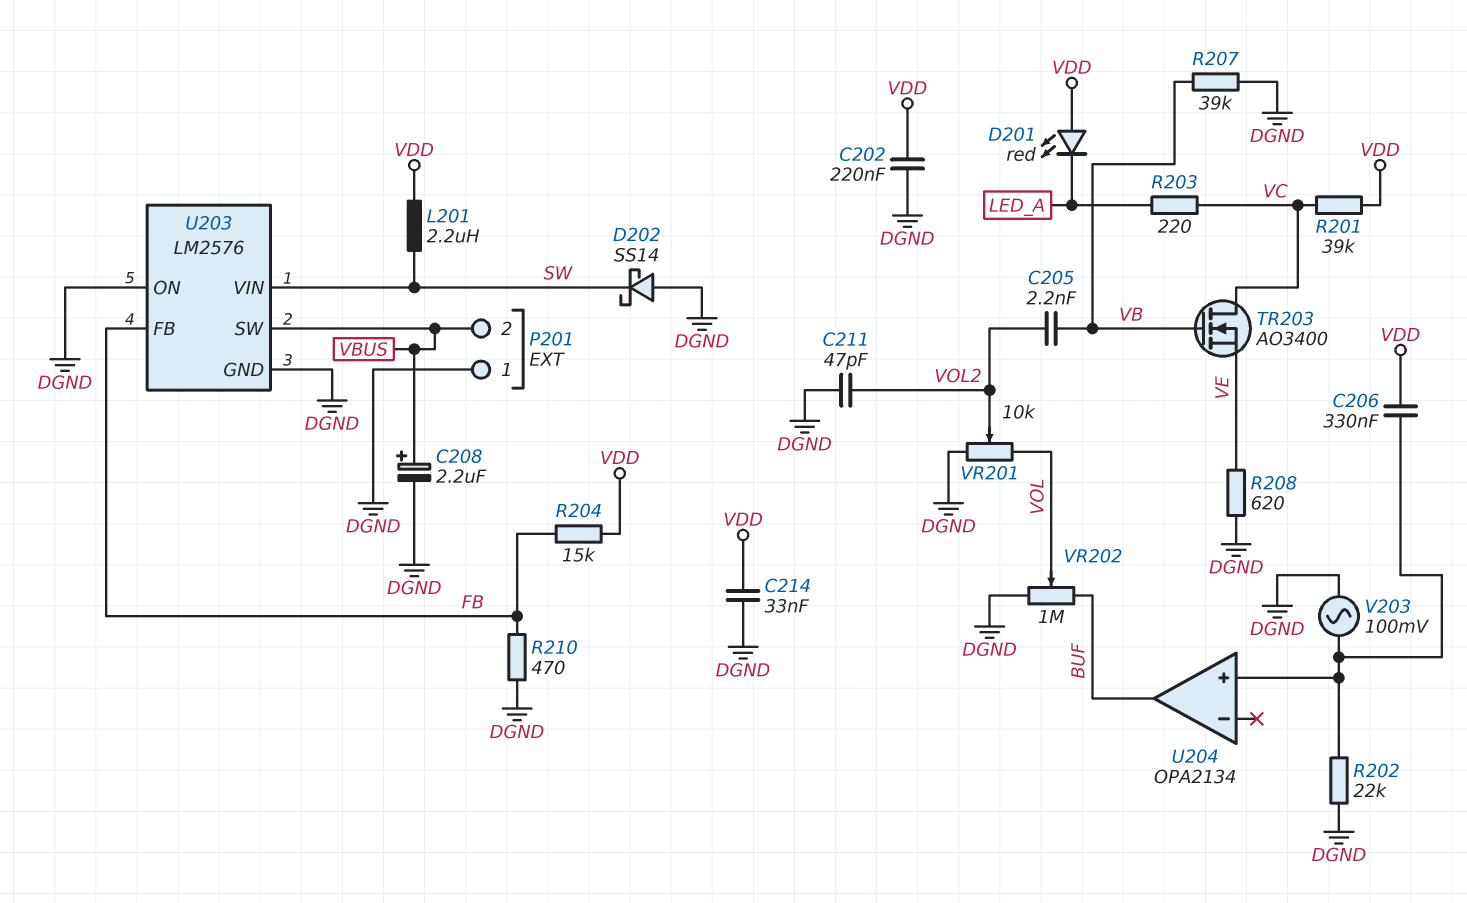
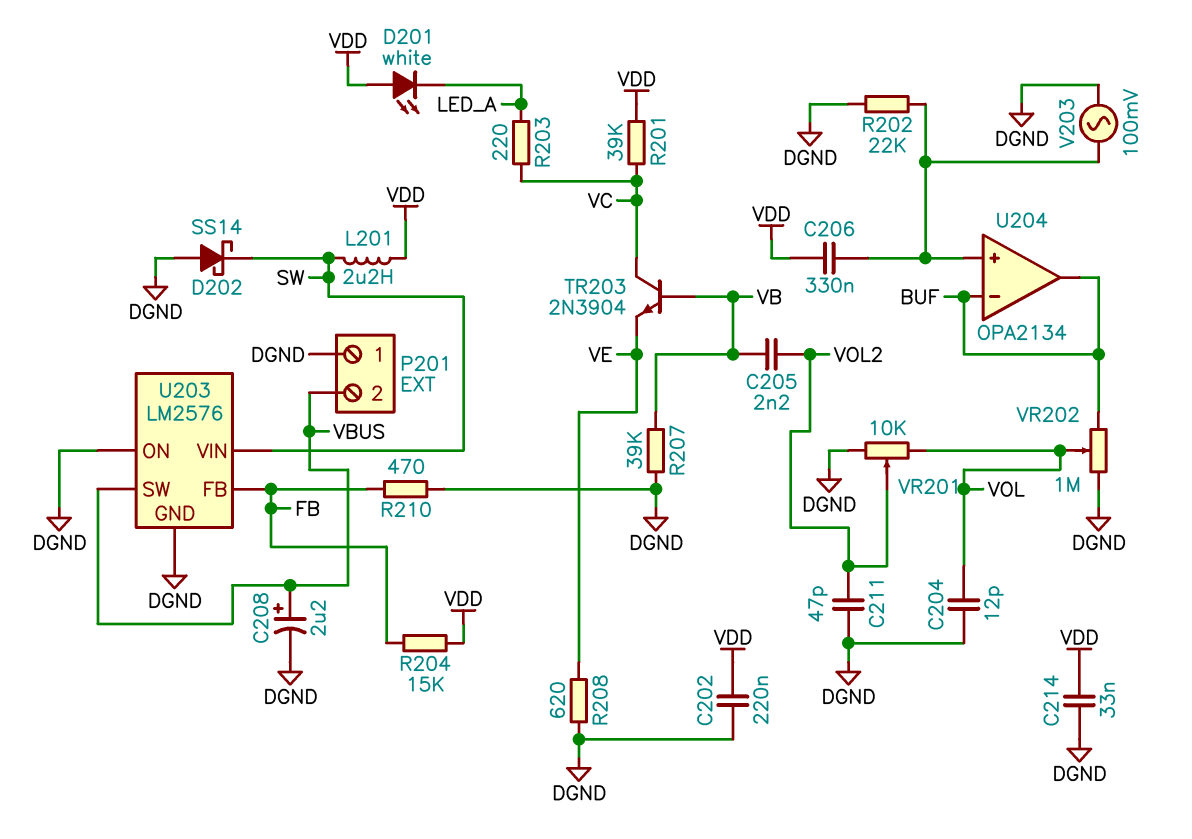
C204: none -> 12pF (DGND, VOL)
D201: LED red (A VDD, K LED_A) -> LED white (A VDD, K LED_A)
TR203: NMOS AO3400 (G VB, D VC, S VE) -> NPN 2N3904 (B VB, C VC, E VE)
U204 pin in-: none -> BUF

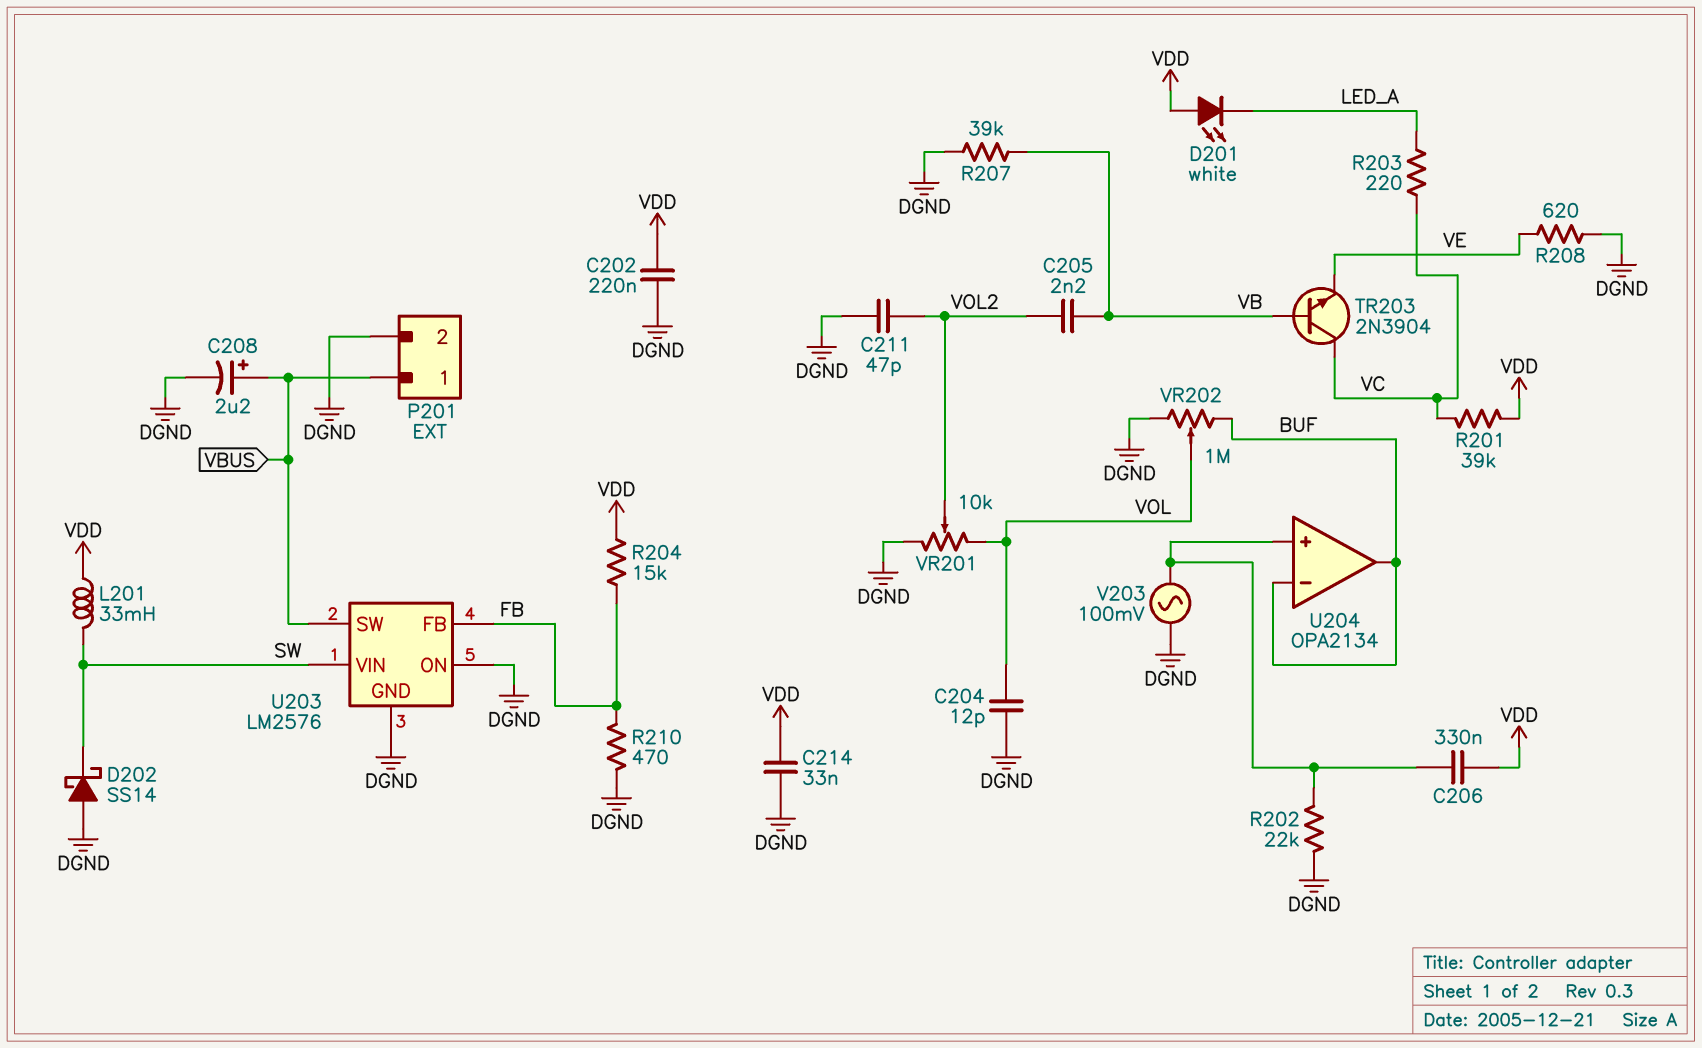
L201: 2.2uH (SW, VDD) -> 33mH (SW, VDD)
P201 pin 1: DGND -> VBUS
P201 pin 2: VBUS -> DGND

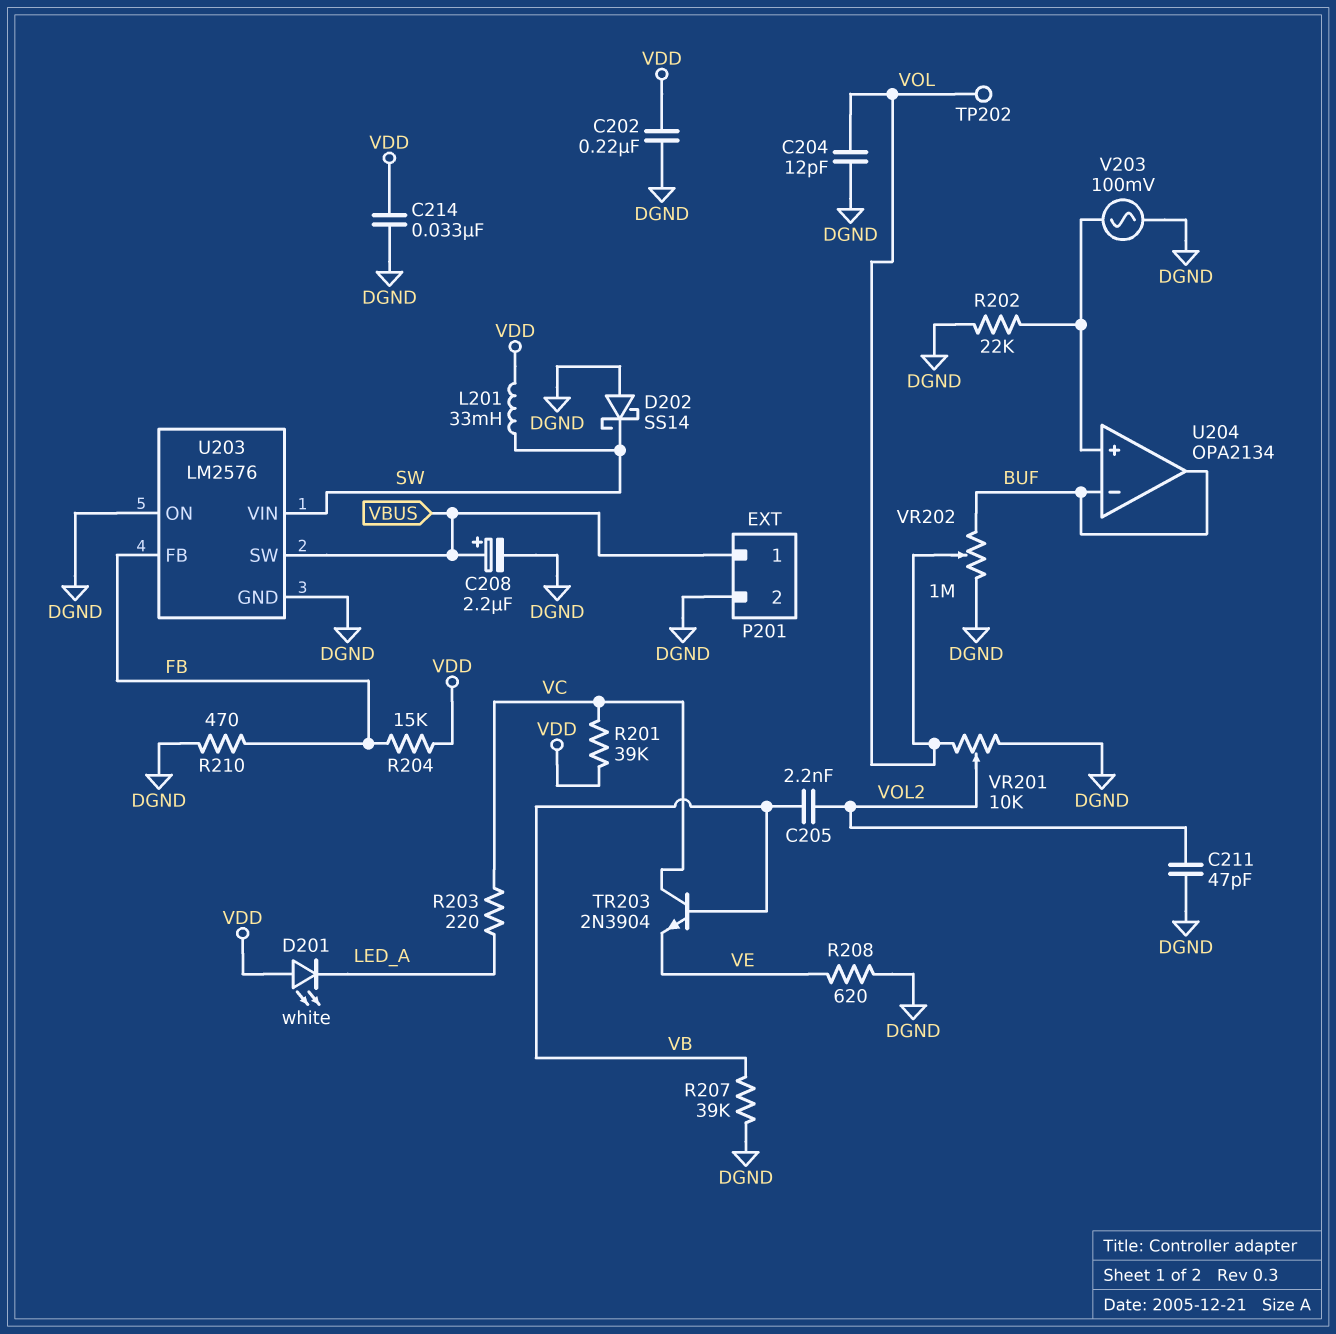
C206: 330nF (U204/in+, VDD) -> none
TP202: none -> test point (VOL)

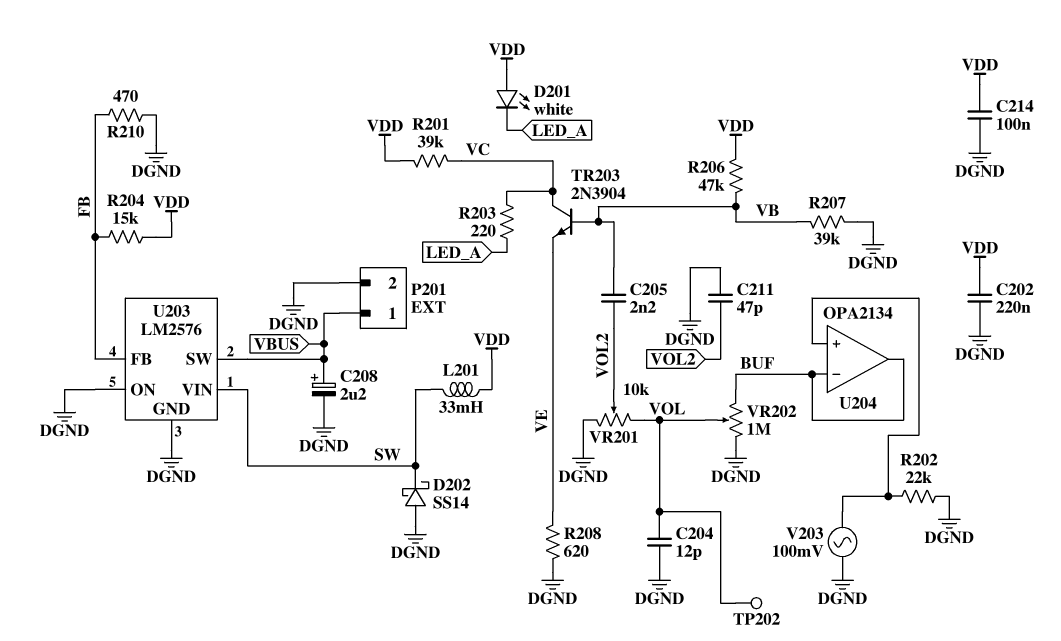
C214: 33nF (DGND, VDD) -> 100nF (DGND, VDD)
R206: none -> 47k (VB, VDD)

